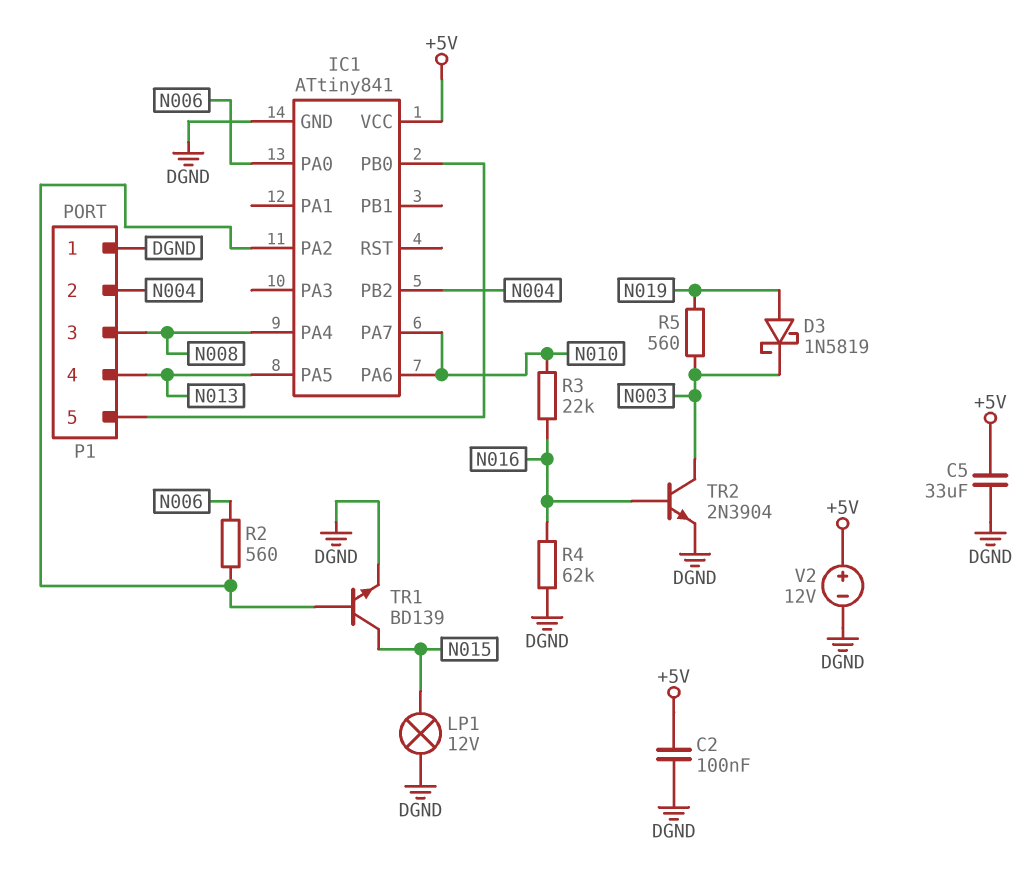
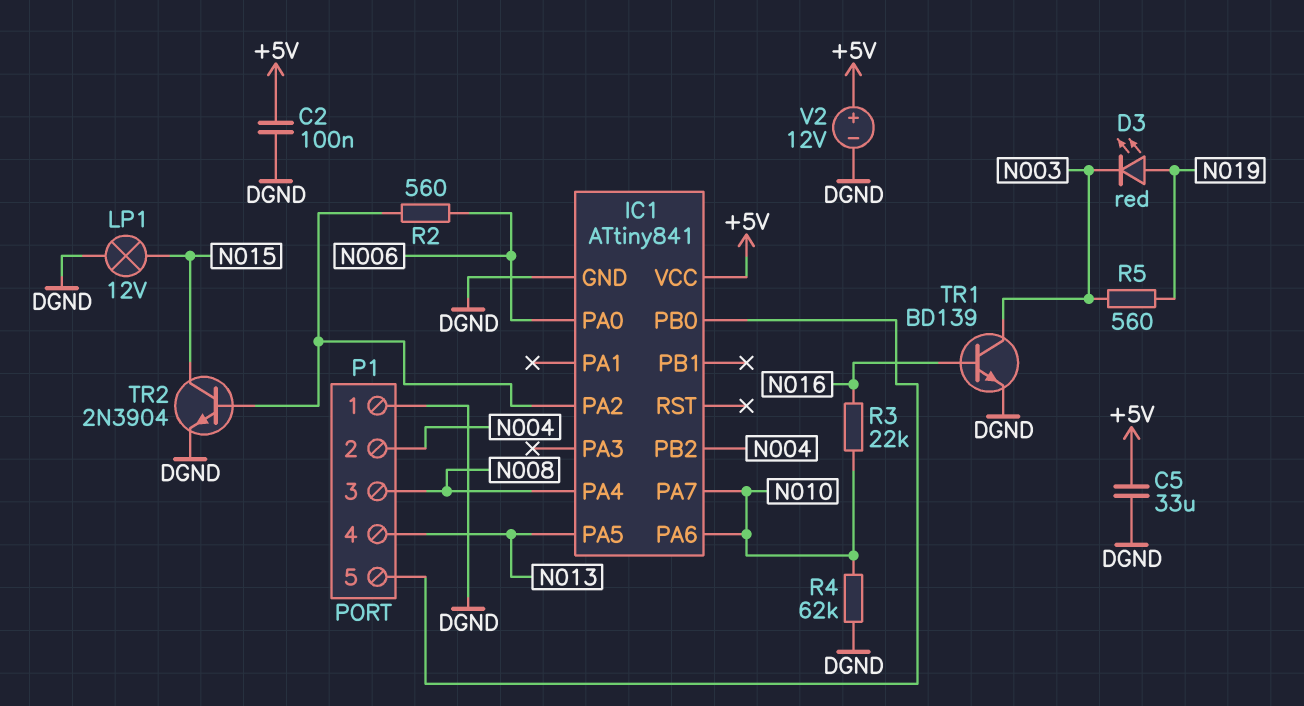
D3: schottky 1N5819 (A N019, K N003) -> LED red (A N019, K N003)
R4: 62k (DGND, N016) -> 62k (DGND, N010)
TR1: NPN BD139 (B IC1/PA2, C N015, E DGND) -> NPN BD139 (B N016, C N003, E DGND)
TR2: NPN 2N3904 (B N016, C N003, E DGND) -> NPN 2N3904 (B IC1/PA2, C N015, E DGND)

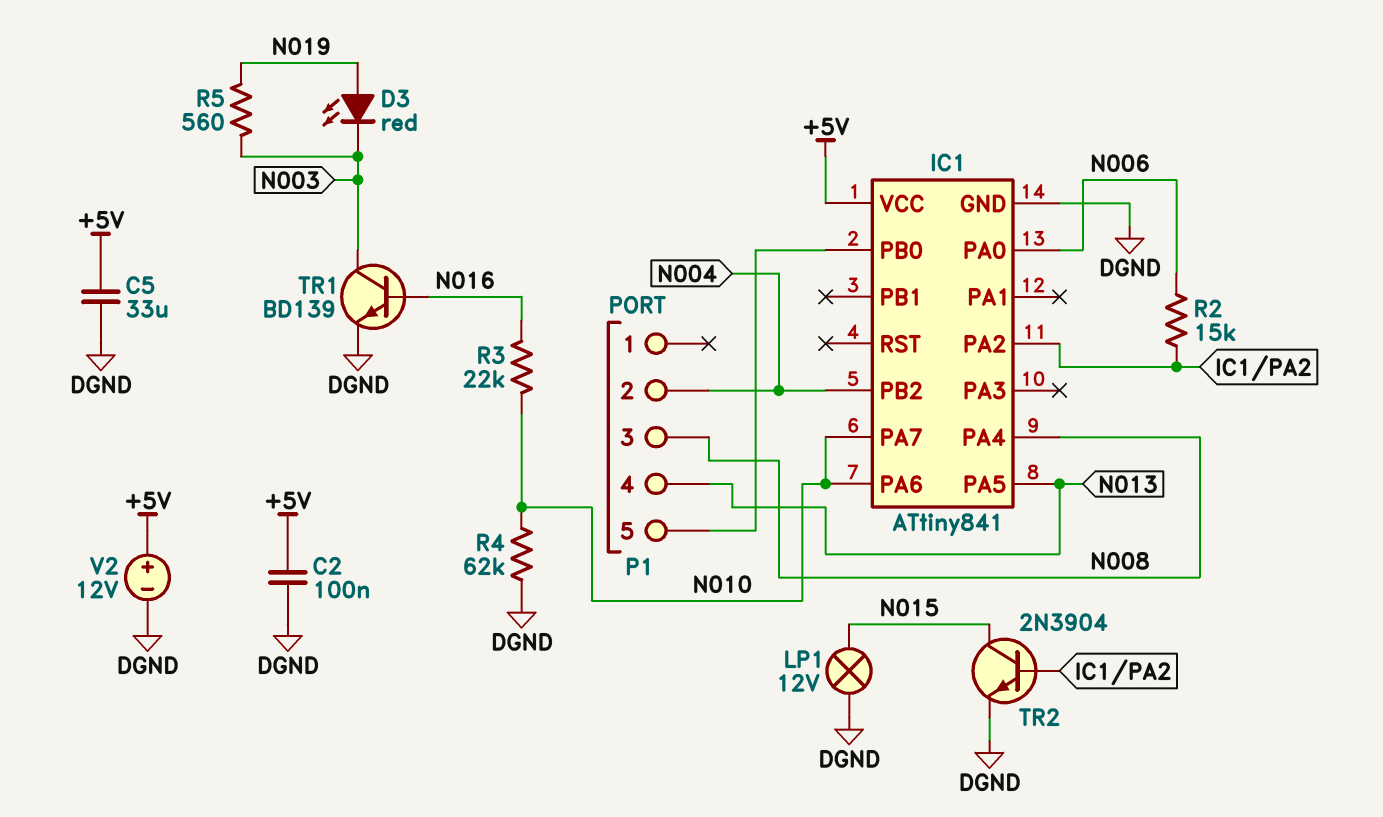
P1 pin 1: DGND -> none
R2: 560 (IC1/PA2, N006) -> 15k (IC1/PA2, N006)

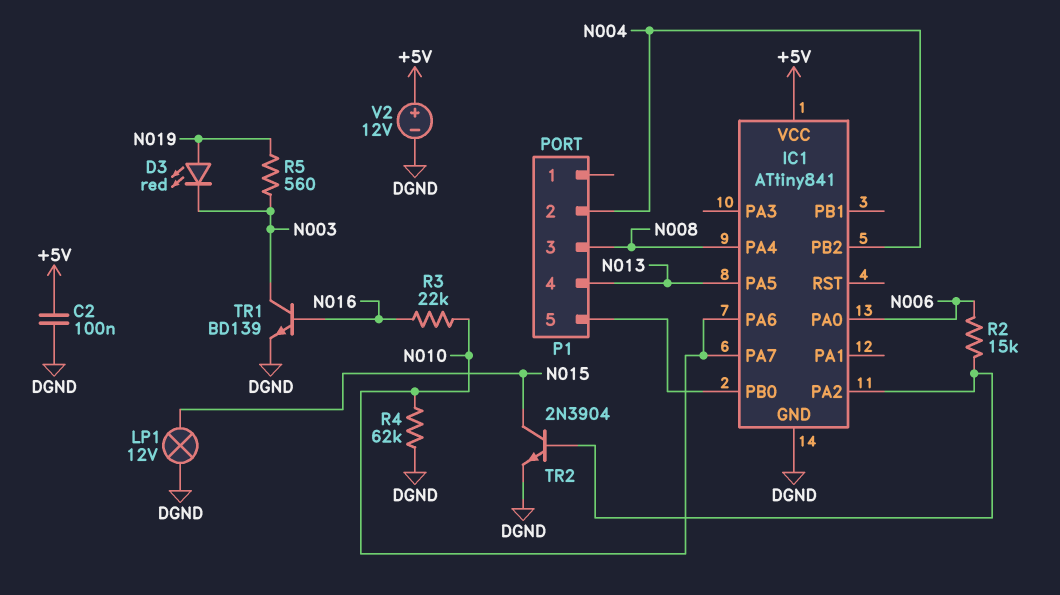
C5: 33uF (+5V, DGND) -> none

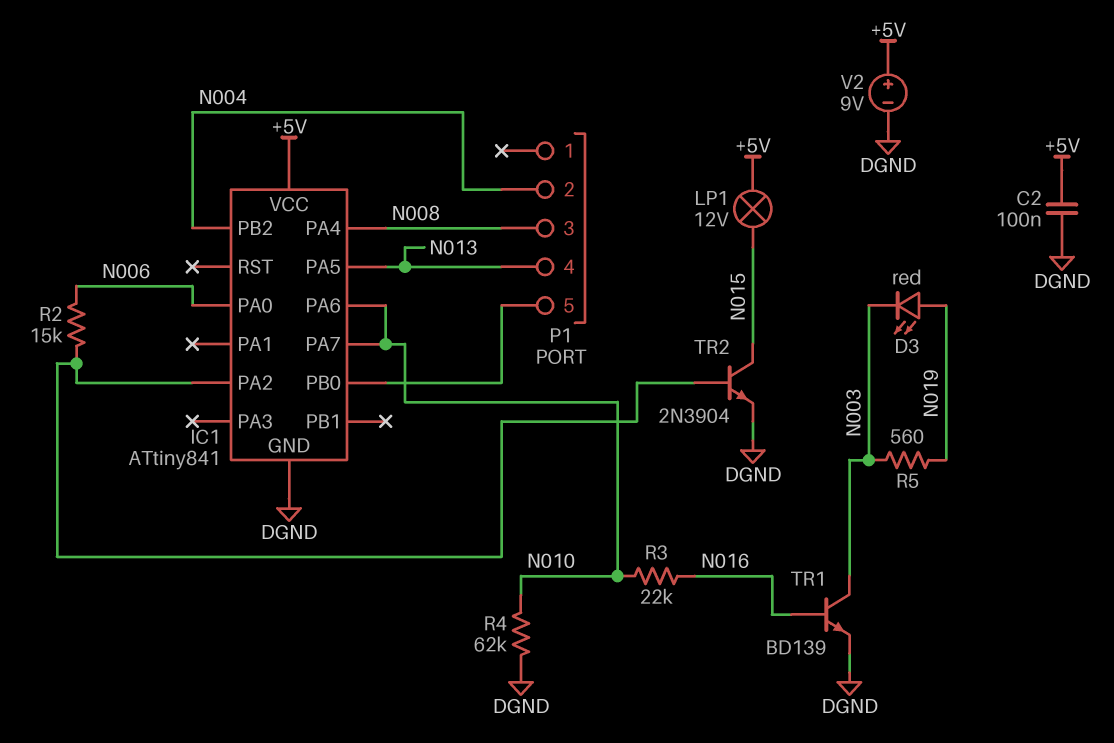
LP1: lamp 12V (DGND, N015) -> lamp 12V (+5V, N015)
V2: 12V (plus +5V, minus DGND) -> 9V (plus +5V, minus DGND)

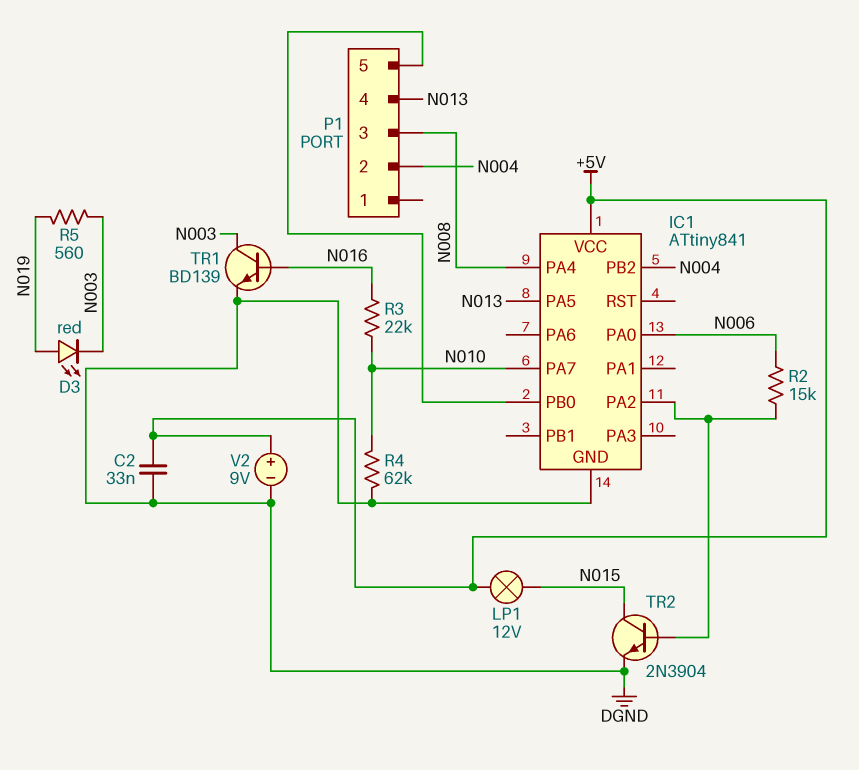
C2: 100nF (+5V, DGND) -> 33nF (+5V, DGND)
IC1 pin PA6: N010 -> none

